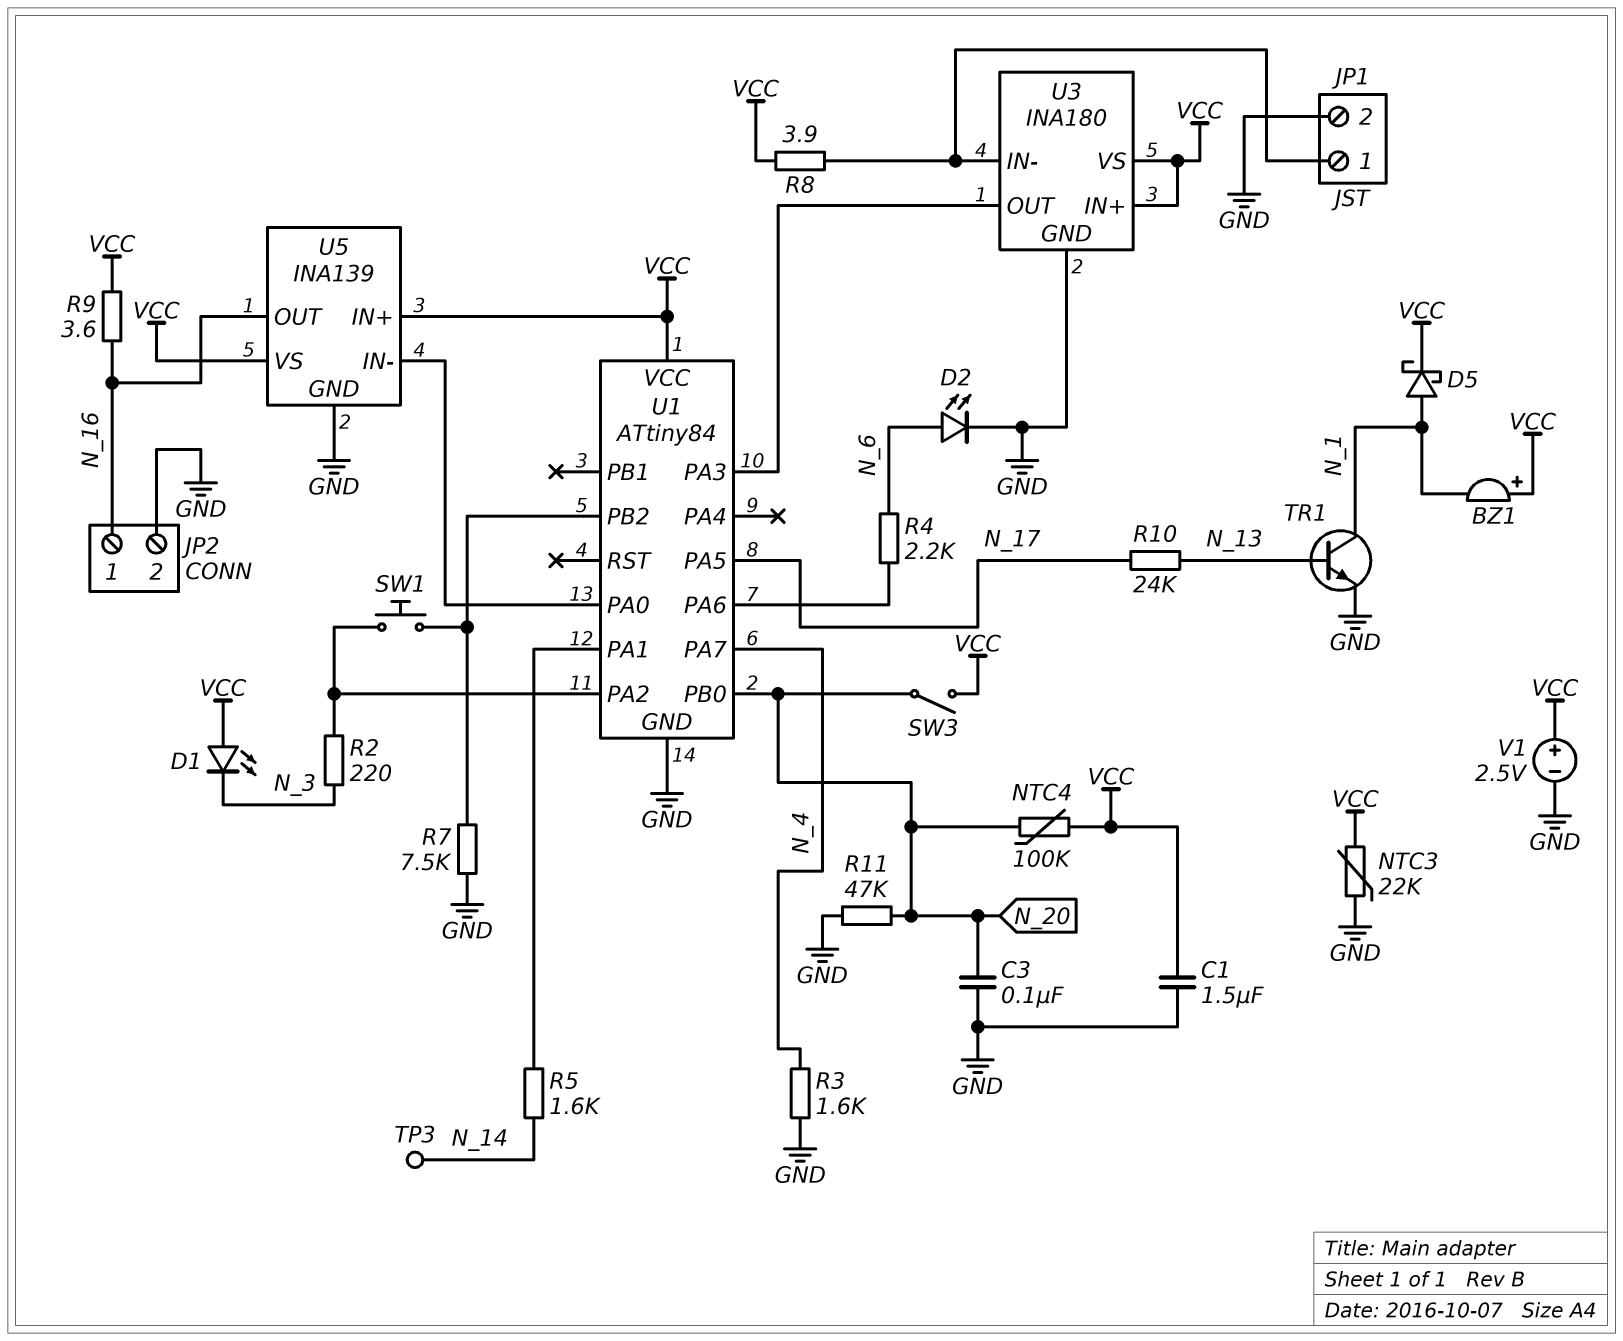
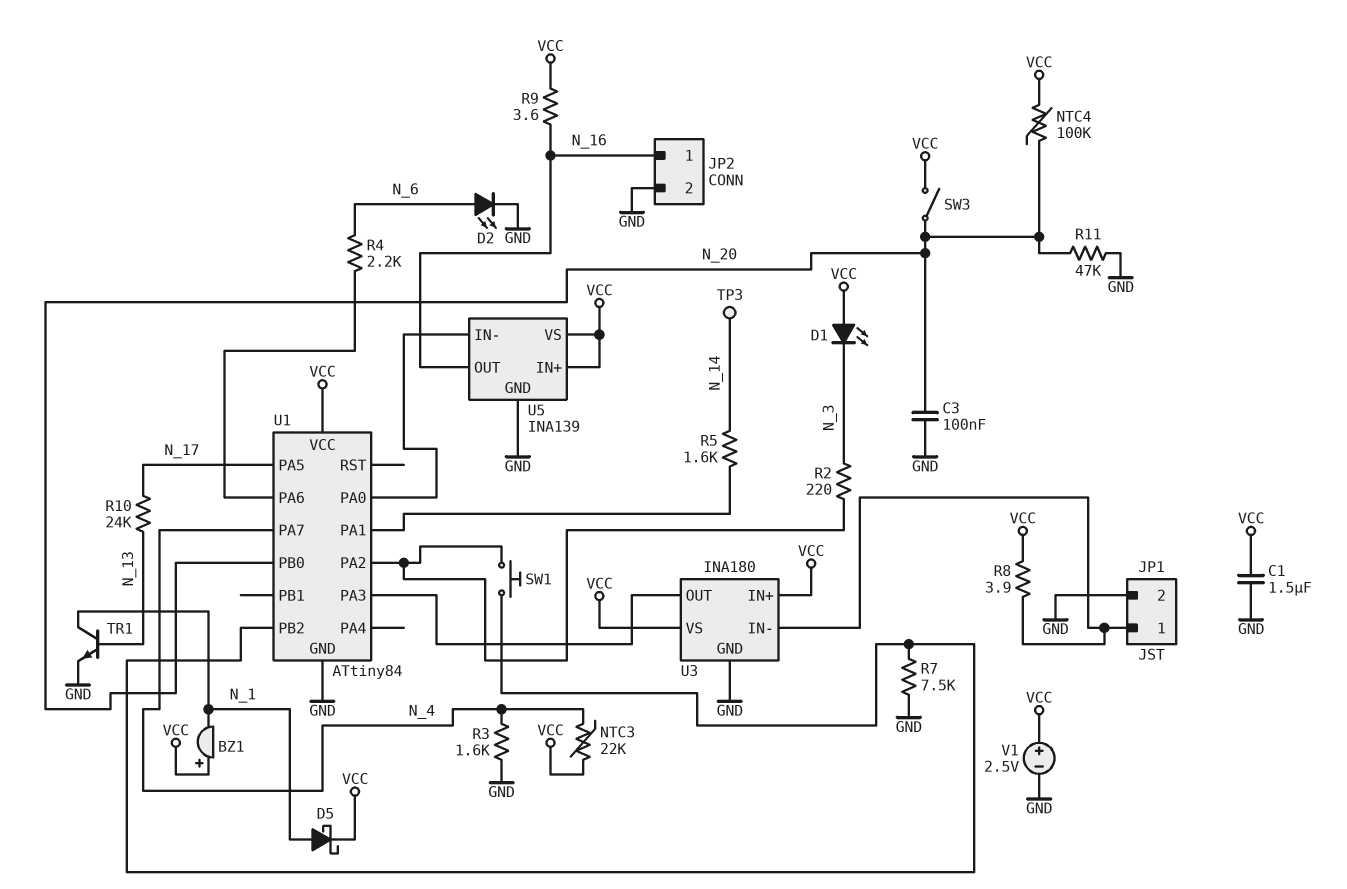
NTC3: 22k (GND, VCC) -> 22k (N_4, VCC)

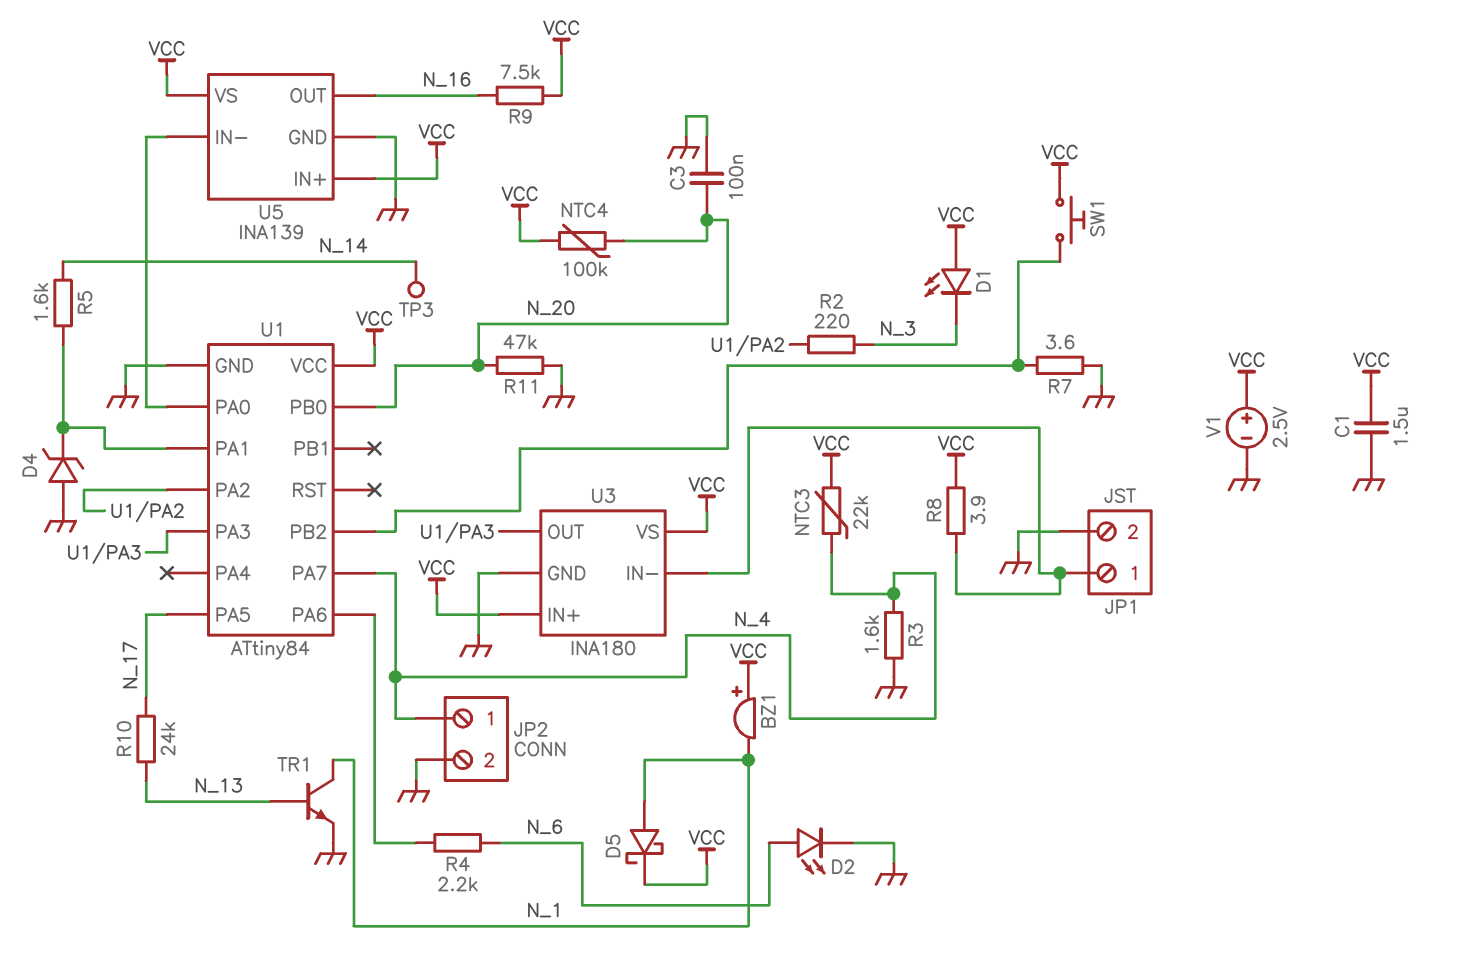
D4: none -> zener (A GND, K U1/PA1)
JP2 pin 1: N_16 -> N_4
R7: 7.5k (GND, U1/PB2) -> 3.6 (GND, U1/PB2)
R9: 3.6 (N_16, VCC) -> 7.5k (N_16, VCC)
SW1: button (U1/PA2, U1/PB2) -> button (U1/PB2, VCC)
SW3: switch (N_20, VCC) -> none

